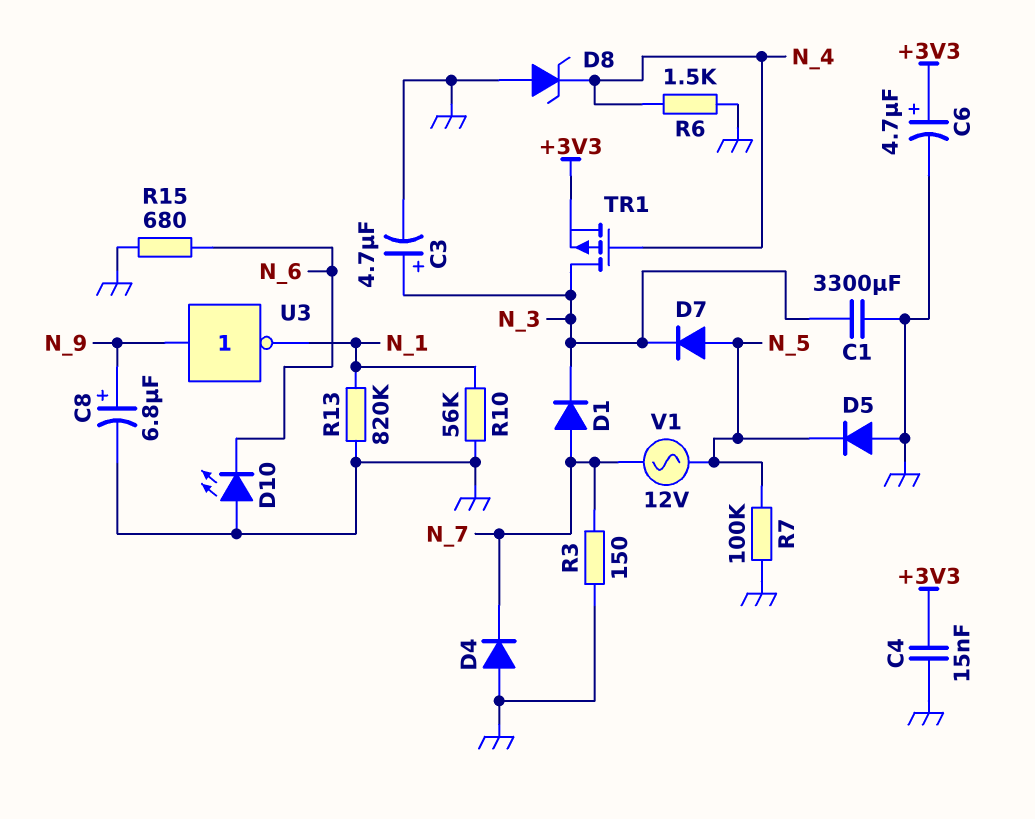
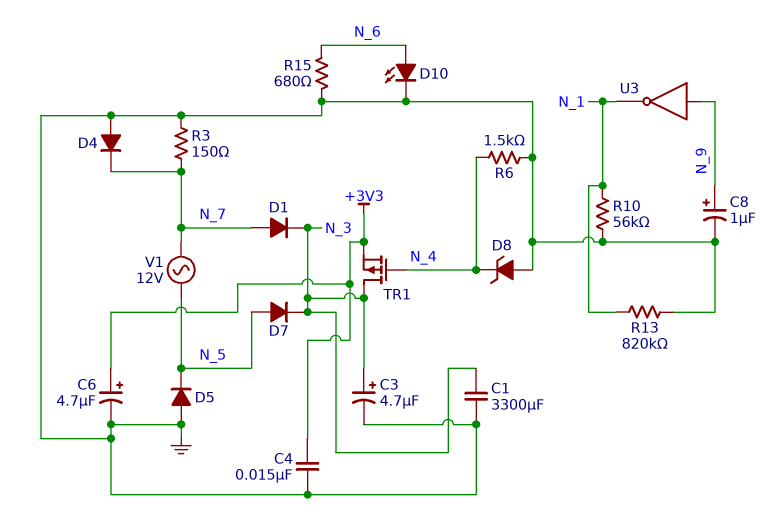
C8: 6.8uF (plus N_9, minus GND) -> 1uF (plus N_9, minus GND)
D10: LED (A GND, K N_6) -> LED (A N_6, K GND)
R7: 100k (GND, N_5) -> none

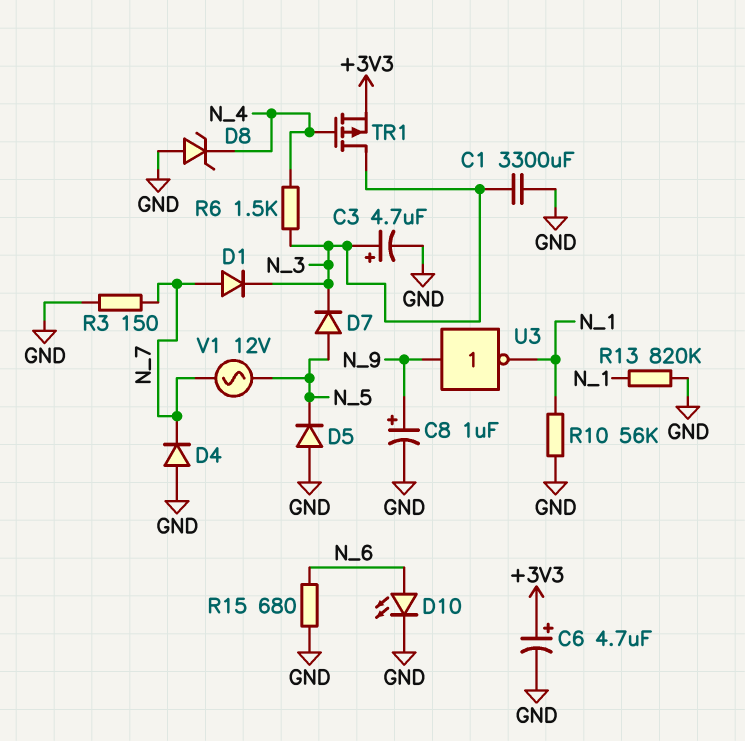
C4: 15nF (+3V3, GND) -> none
R6: 1.5k (GND, N_4) -> 1.5k (N_3, N_4)

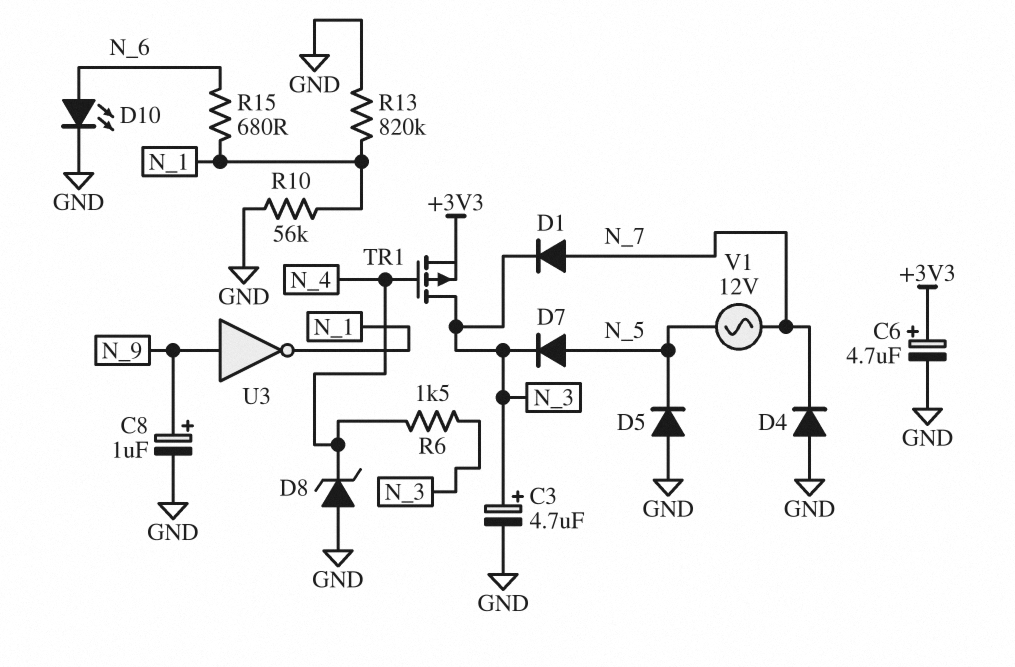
C1: 3300uF (GND, N_3) -> none
R3: 150 (GND, N_7) -> none
R15: 680 (GND, N_6) -> 680 (N_1, N_6)

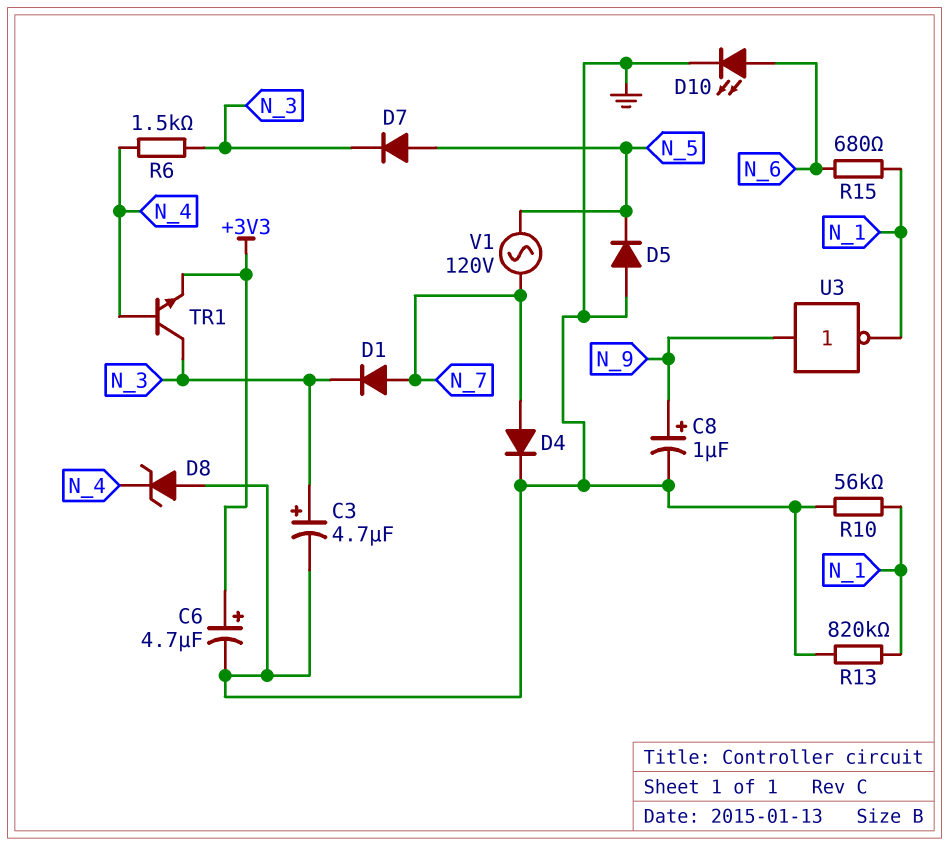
D4: diode (A GND, K N_7) -> diode (A N_7, K GND)
TR1: PMOS (G N_4, D N_3, S +3V3) -> NPN (B N_4, C N_3, E +3V3)
V1: AC 12V (N_5, N_7) -> AC 120V (N_5, N_7)

